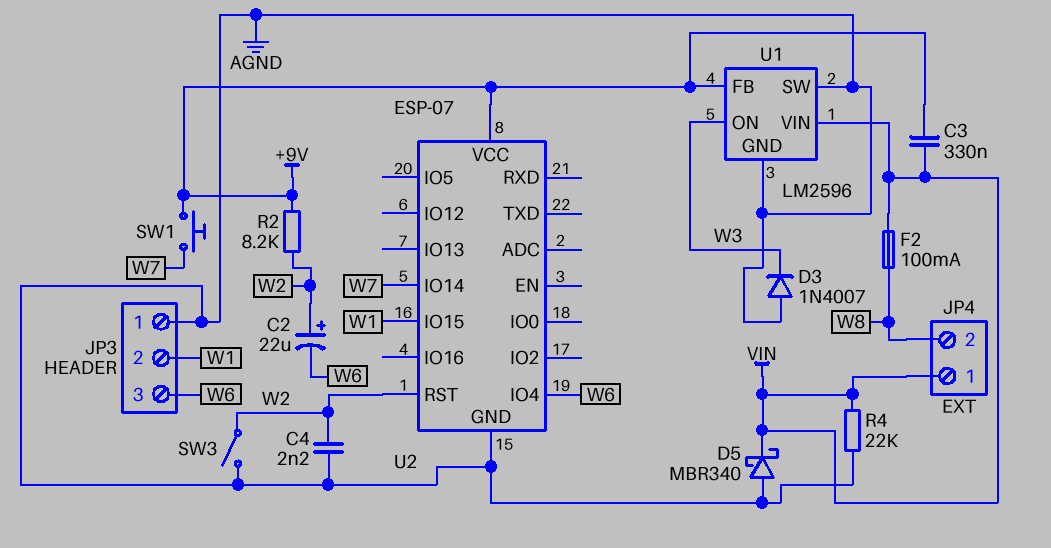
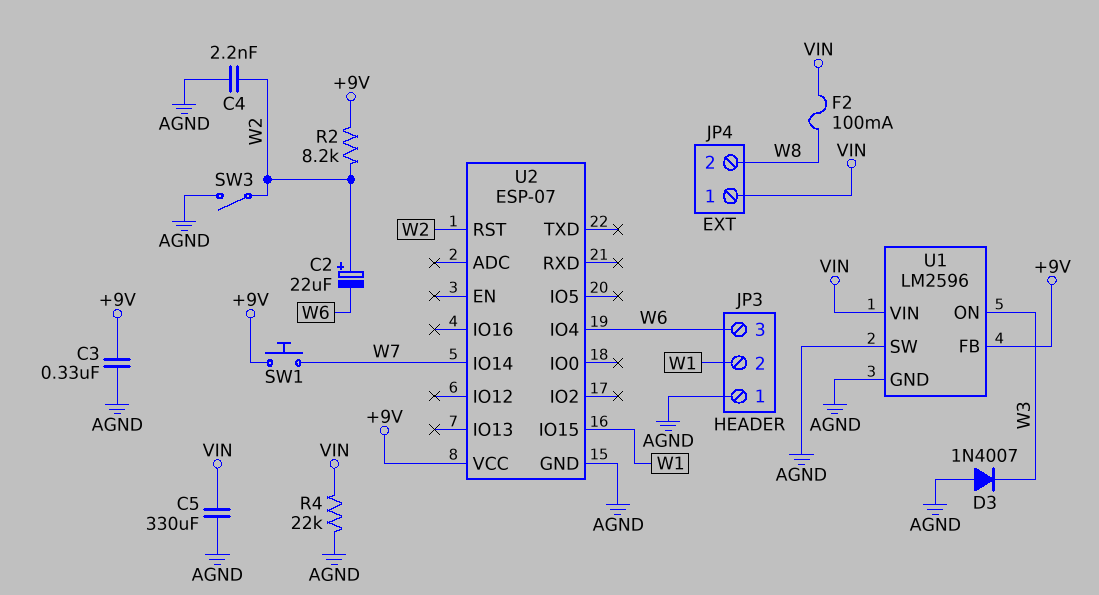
C3: 330nF (+9V, VIN) -> 330nF (+9V, AGND)
C5: none -> 330uF (AGND, VIN)
D5: schottky MBR340 (A AGND, K VIN) -> none

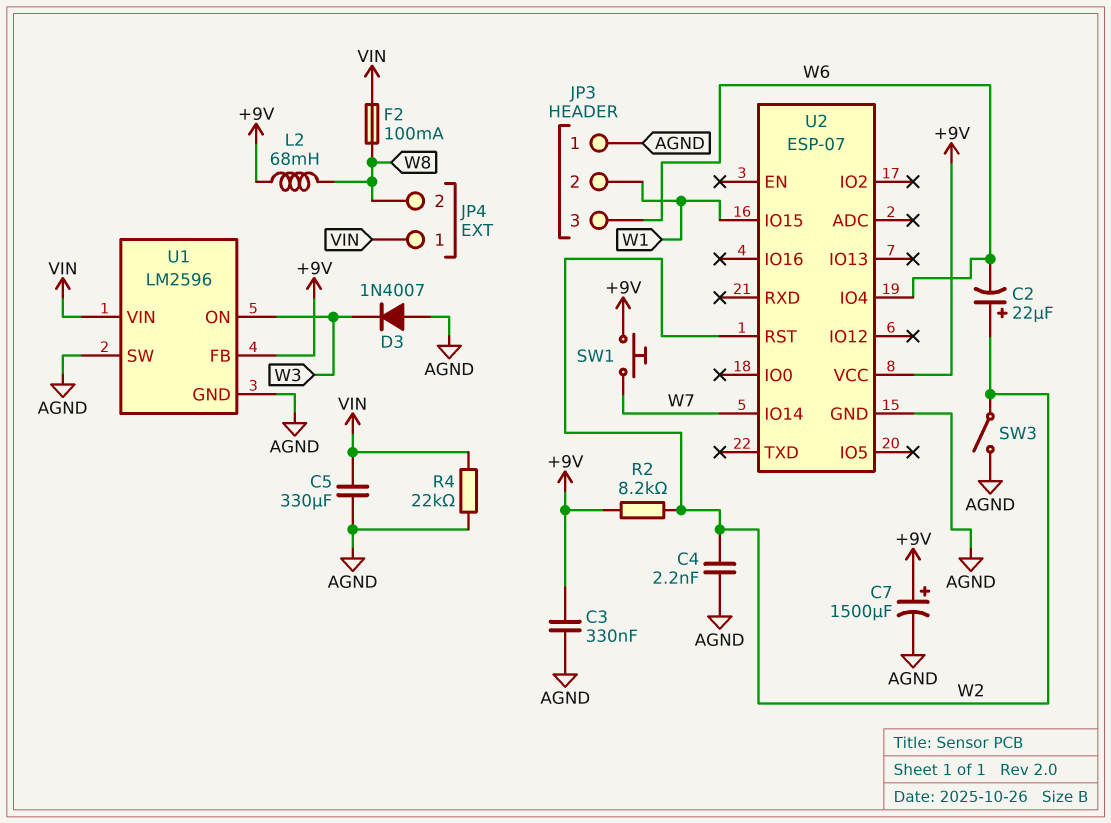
C7: none -> 1500uF (plus +9V, minus AGND)
L2: none -> 68mH (+9V, W8)

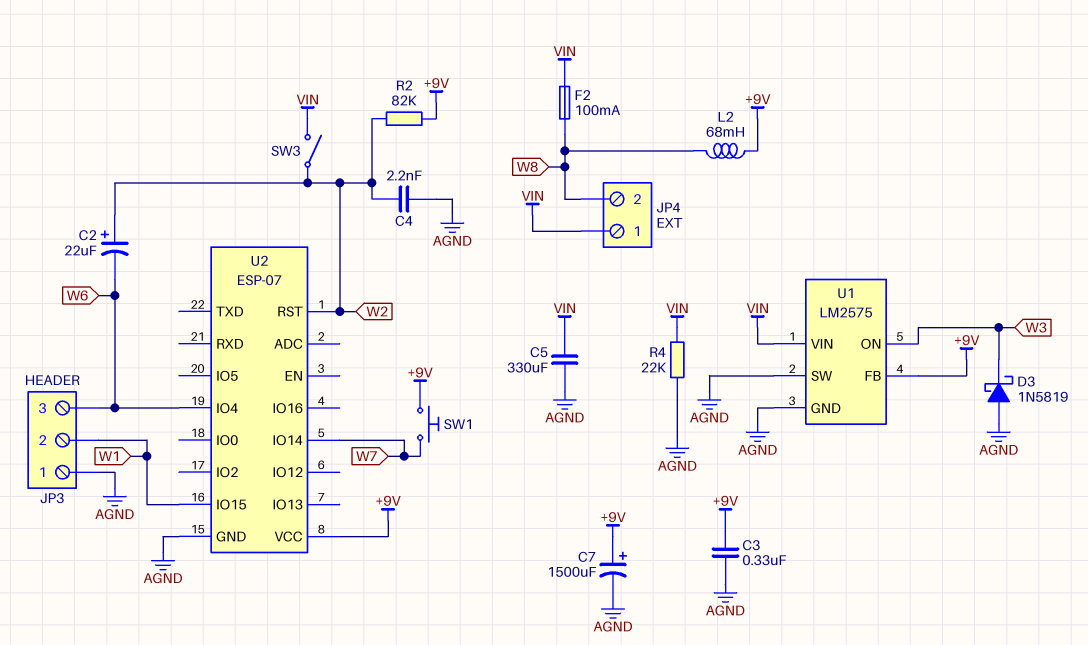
D3: diode 1N4007 (A AGND, K W3) -> schottky 1N5819 (A AGND, K W3)
R2: 8.2k (+9V, W2) -> 82k (+9V, W2)
SW3: switch (AGND, W2) -> switch (VIN, W2)
U1: LM2596 -> LM2575

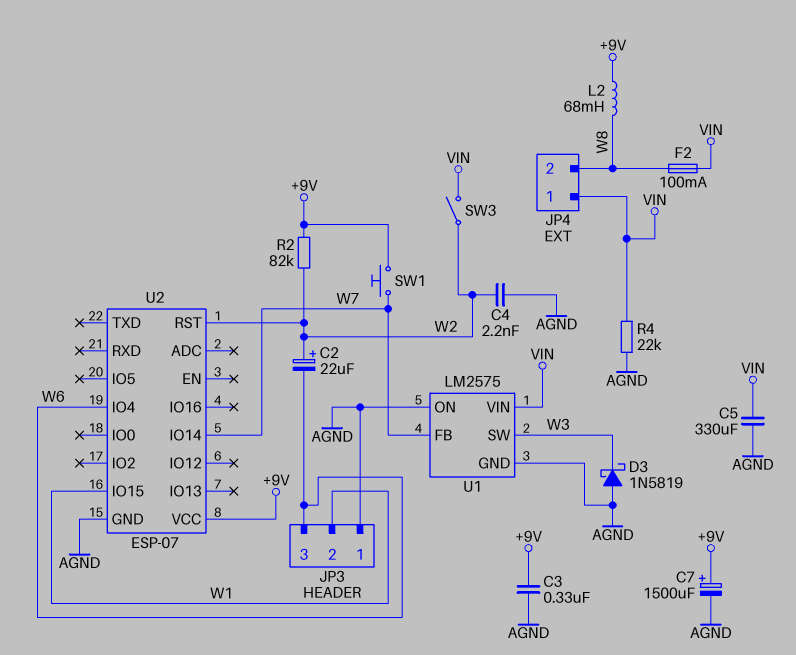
U1 pin FB: +9V -> W7
U1 pin ON: W3 -> AGND
U1 pin SW: AGND -> W3

